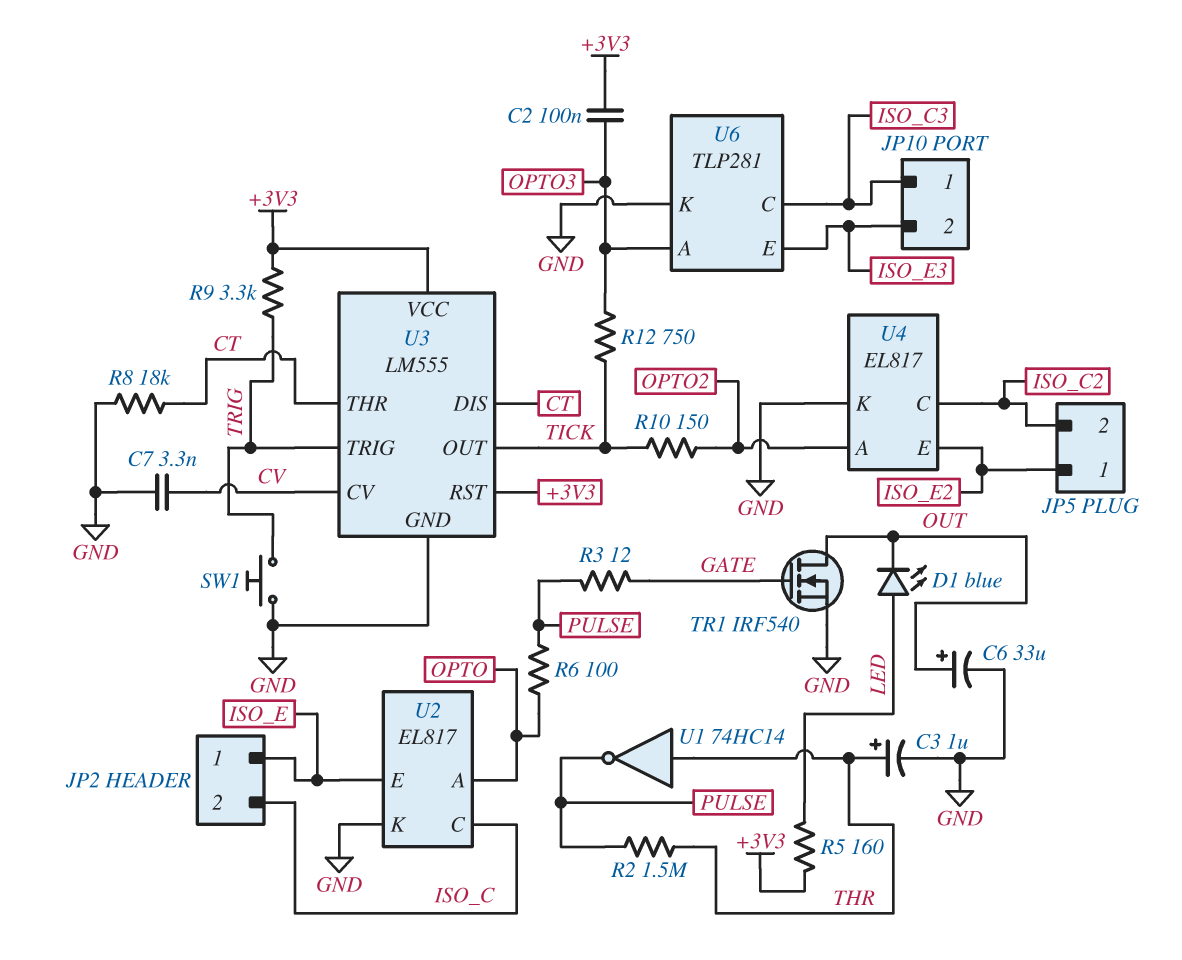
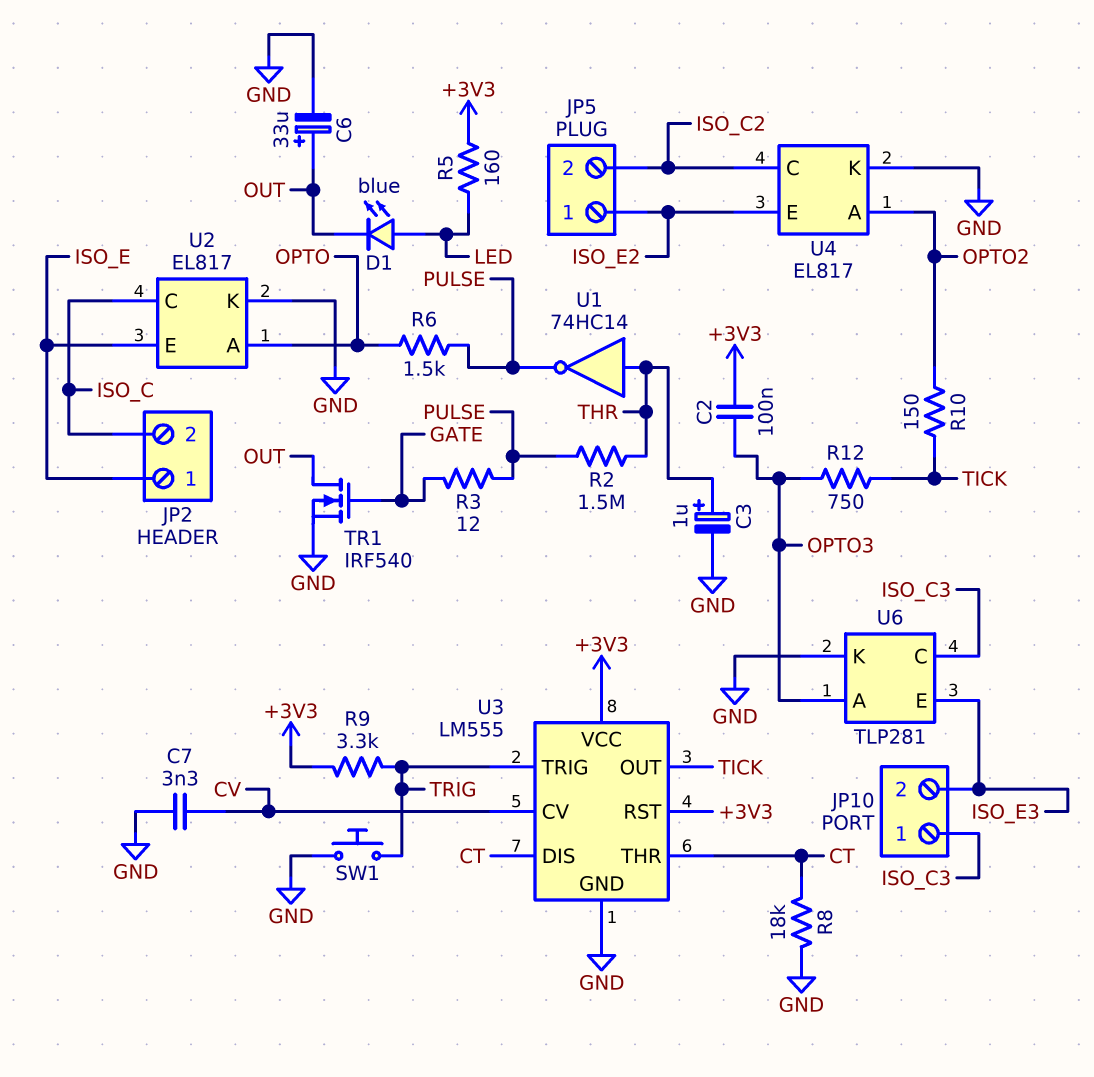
R6: 100 (OPTO, PULSE) -> 1.5k (OPTO, PULSE)

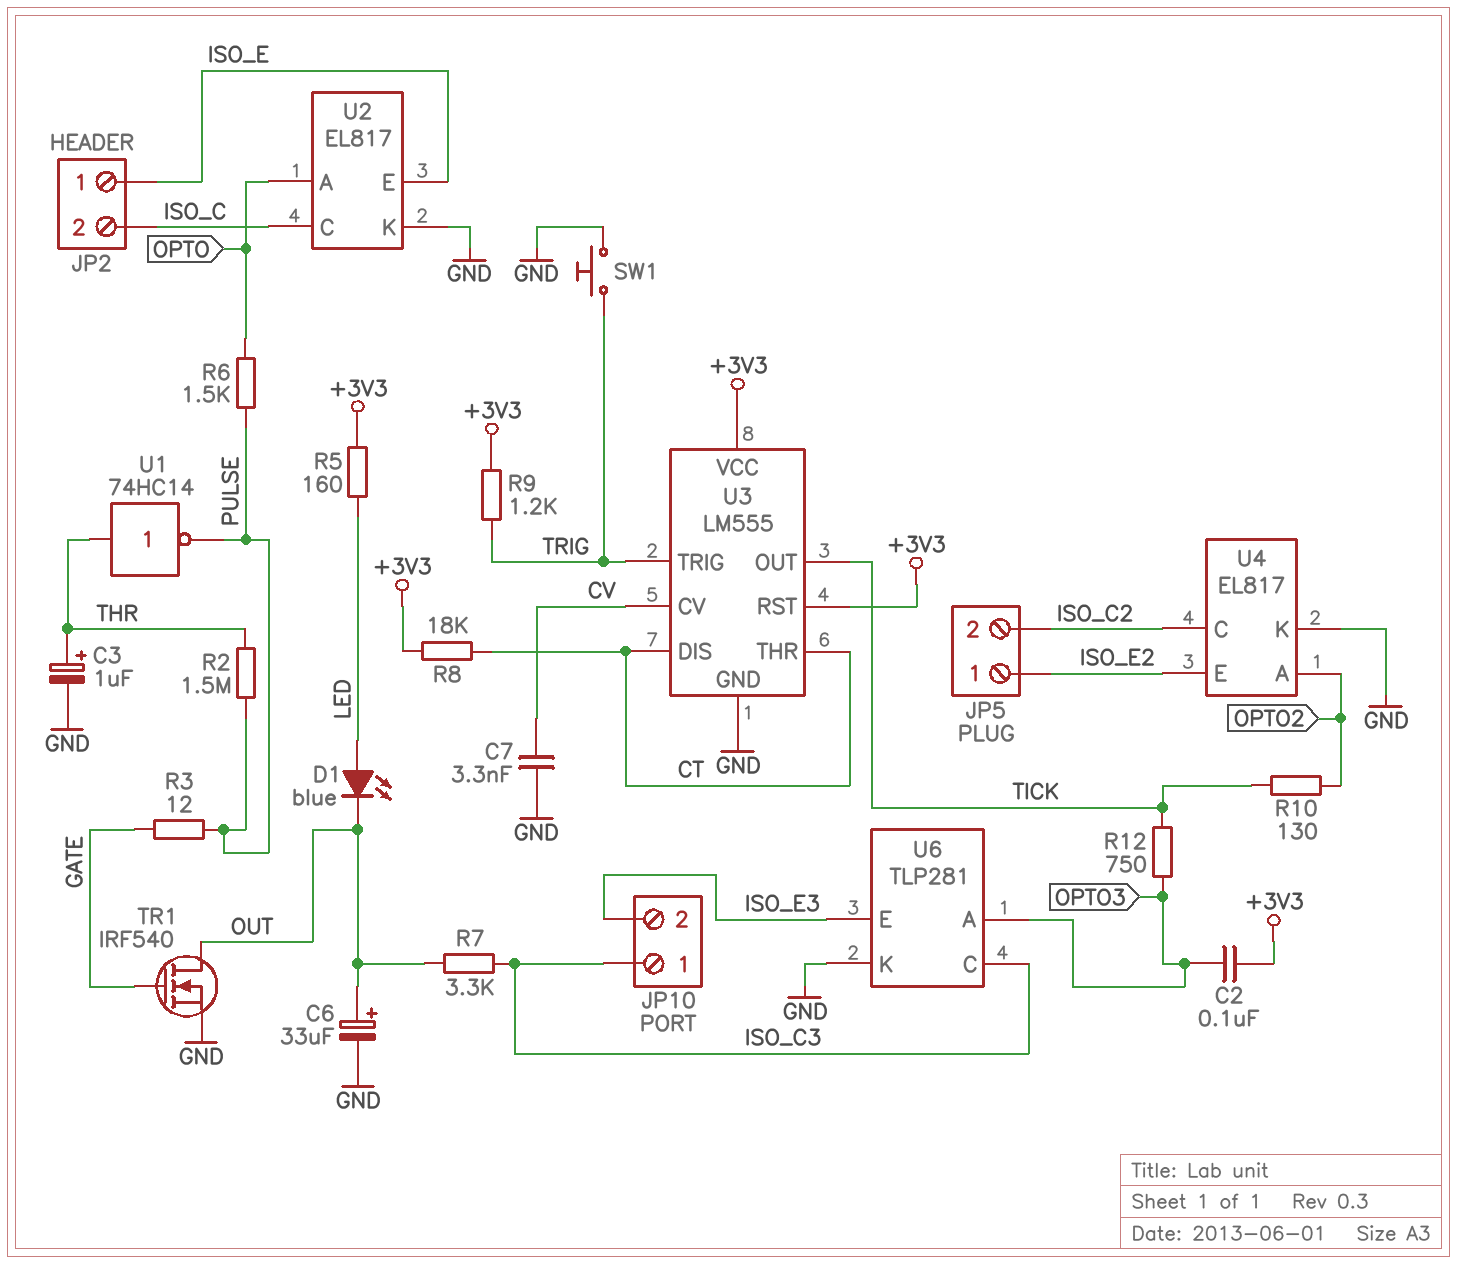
R7: none -> 3.3k (ISO_C3, OUT)
R8: 18k (CT, GND) -> 18k (+3V3, CT)
R9: 3.3k (+3V3, TRIG) -> 1.2k (+3V3, TRIG)
R10: 150 (OPTO2, TICK) -> 130 (OPTO2, TICK)

